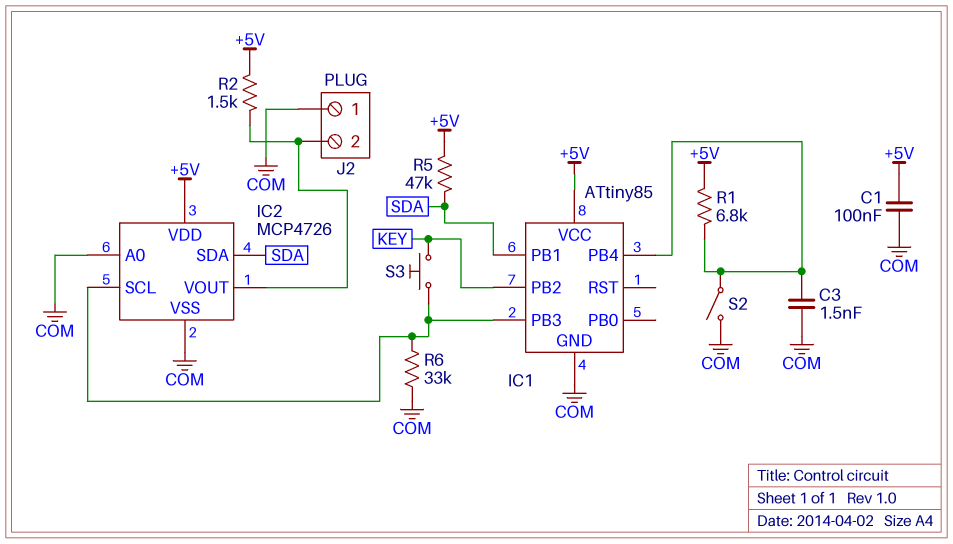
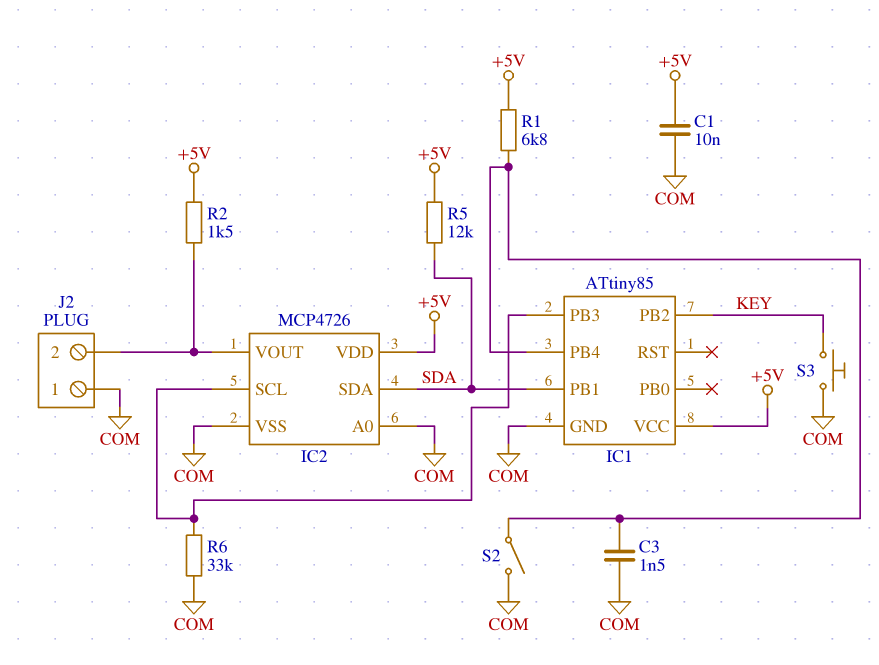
C1: 100nF (+5V, COM) -> 10nF (+5V, COM)
R5: 47k (+5V, SDA) -> 12k (+5V, SDA)
S3: button (IC1/PB3, KEY) -> button (COM, KEY)

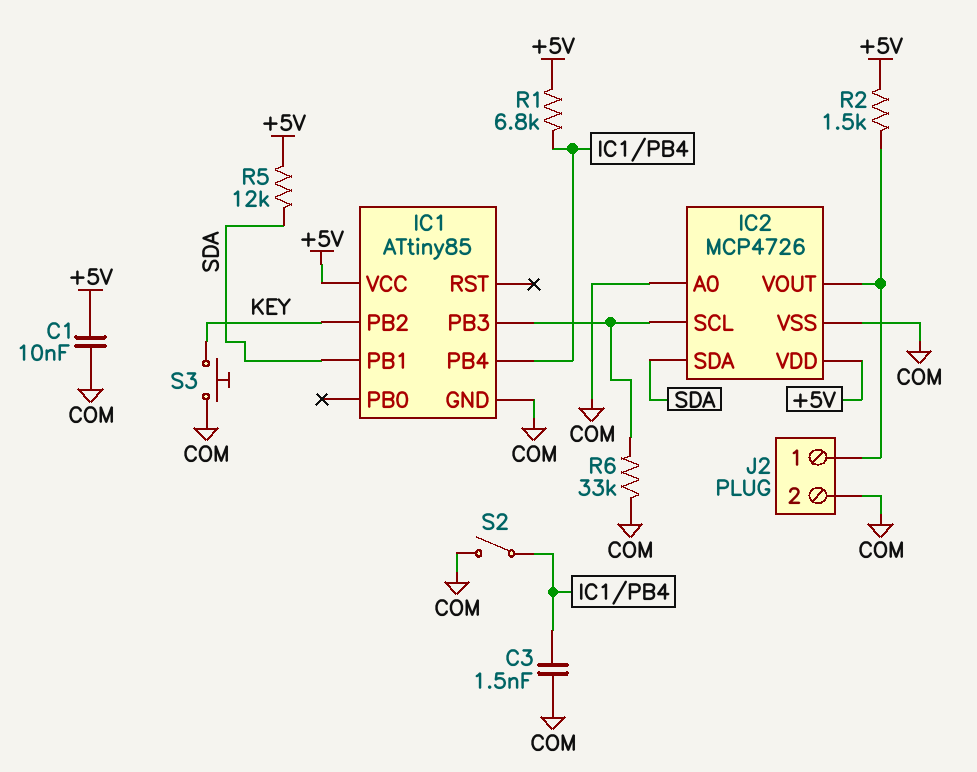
J2 pin 1: COM -> IC2/VOUT
J2 pin 2: IC2/VOUT -> COM

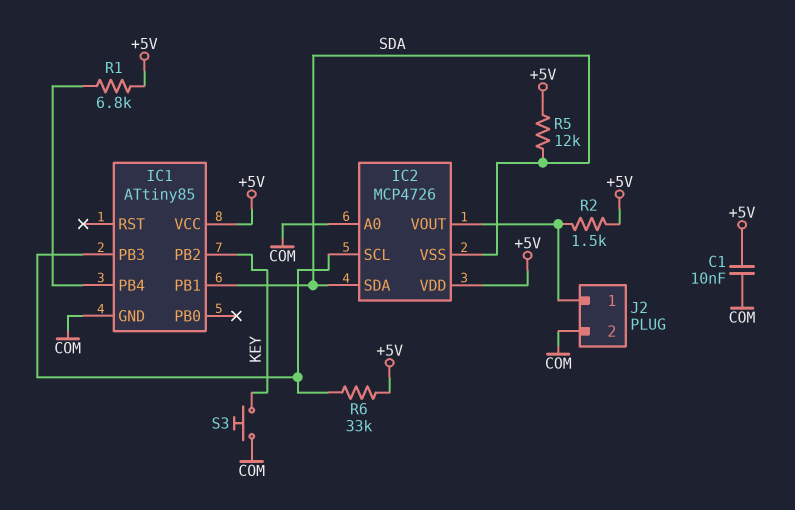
C3: 1.5nF (COM, IC1/PB4) -> none
IC2 pin VSS: COM -> SDA
R6: 33k (COM, IC1/PB3) -> 33k (+5V, IC1/PB3)
S2: switch (COM, IC1/PB4) -> none

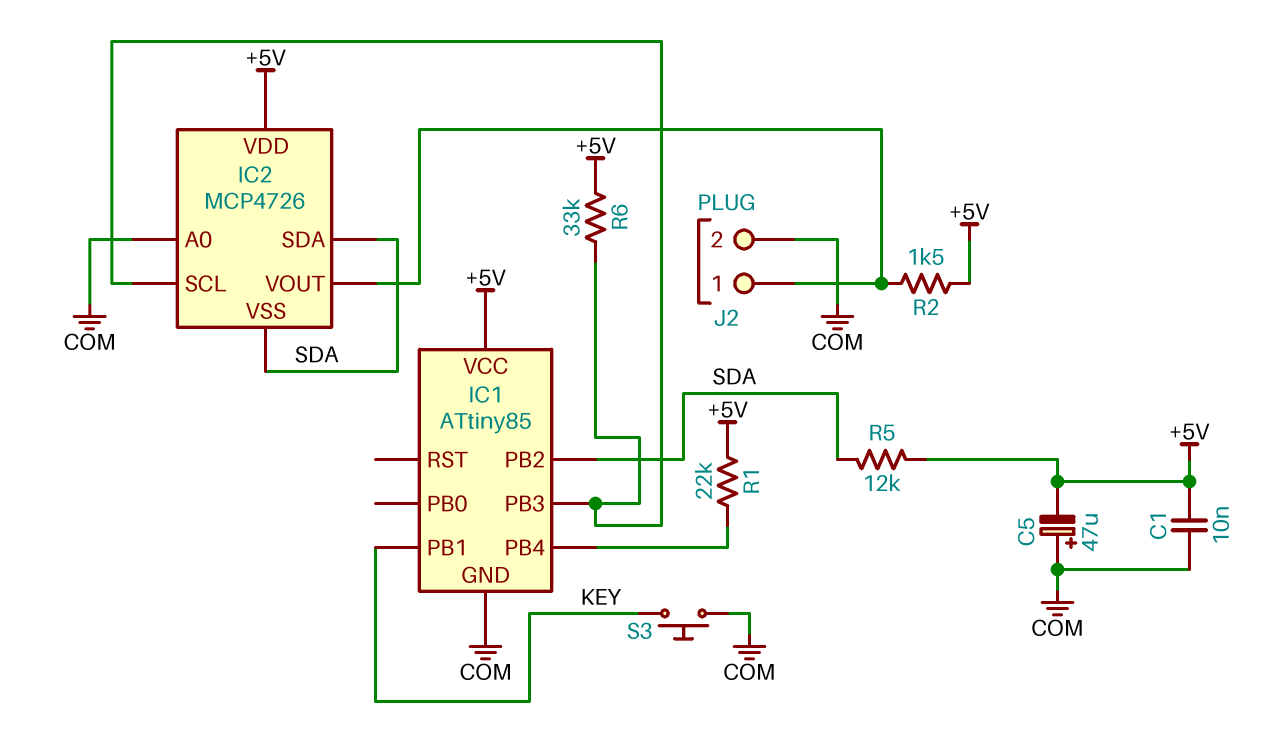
C5: none -> 47uF (plus COM, minus +5V)
IC1 pin PB1: SDA -> KEY
IC1 pin PB2: KEY -> SDA
R1: 6.8k (+5V, IC1/PB4) -> 22k (+5V, IC1/PB4)

